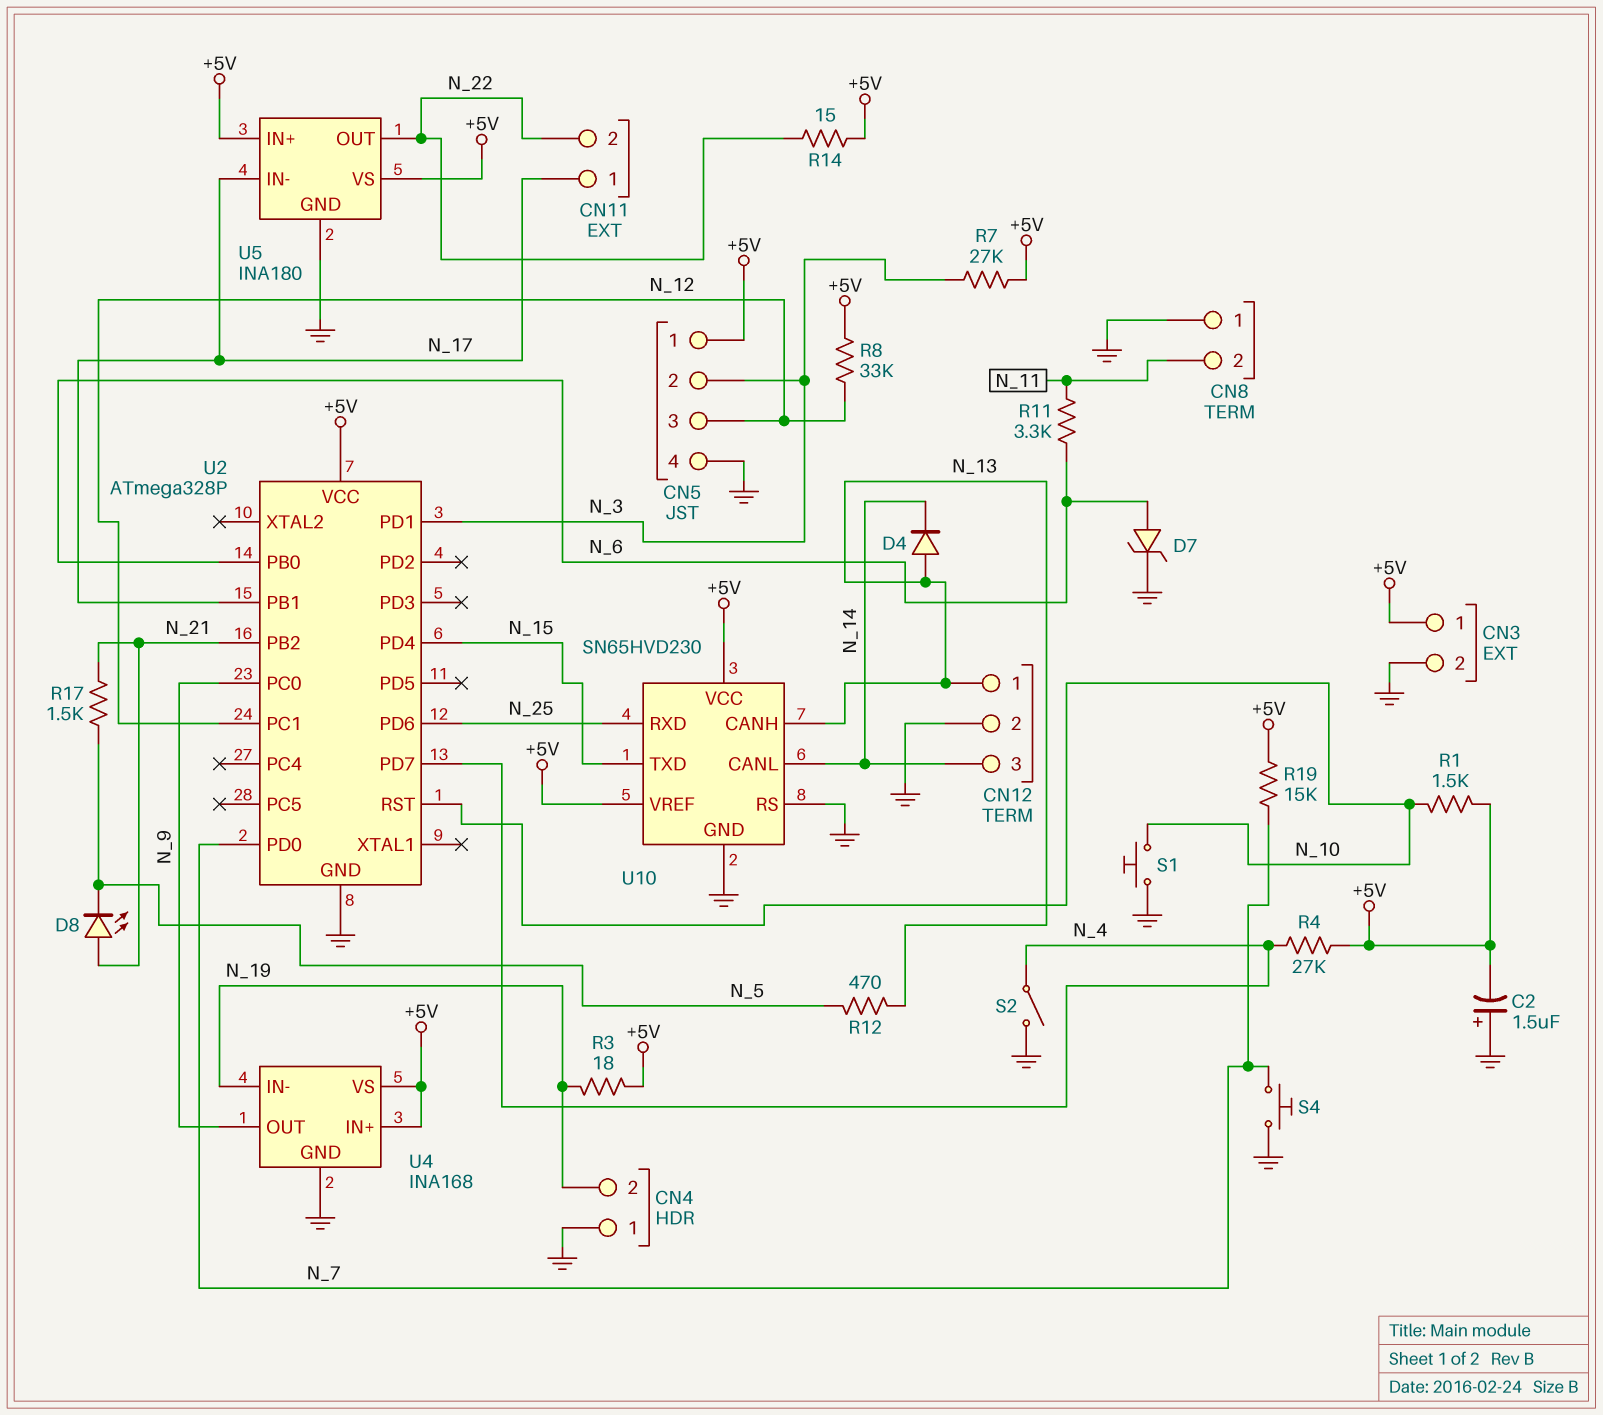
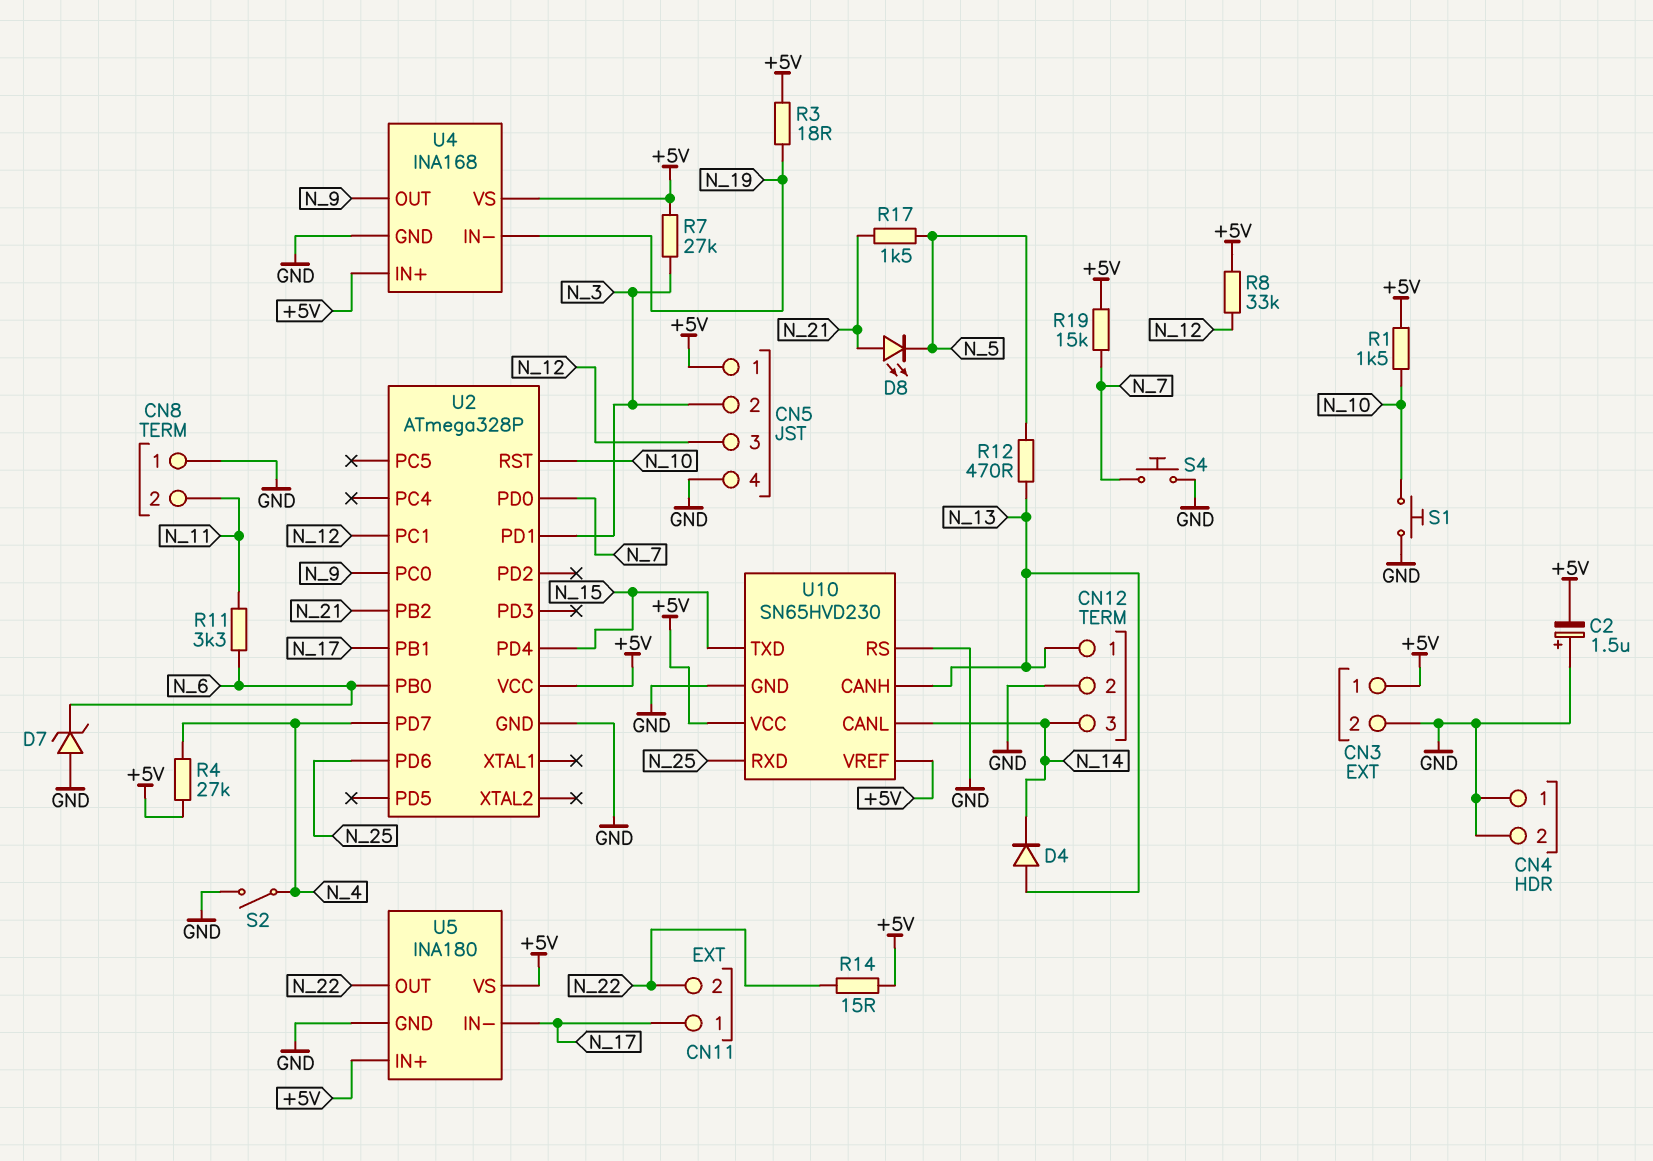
CN4 pin 2: N_19 -> GND
D7: zener (A N_6, K GND) -> zener (A GND, K N_6)

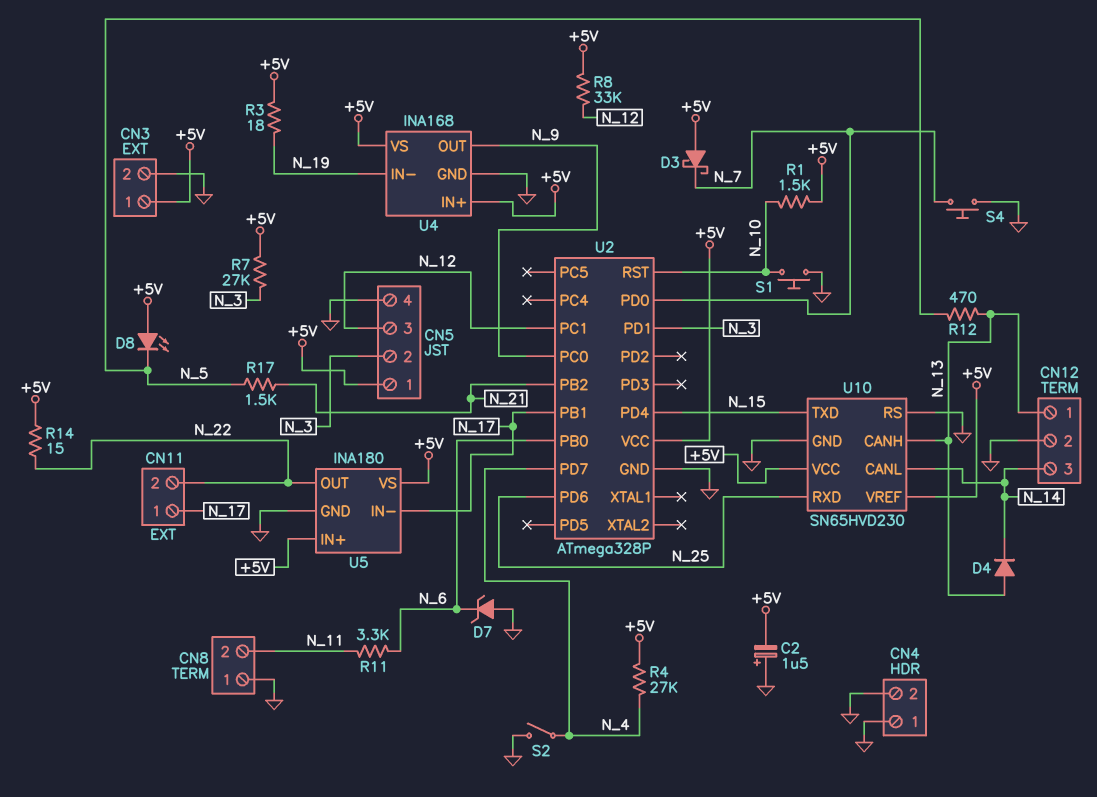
D3: none -> schottky (A +5V, K N_7)
D8: LED (A N_21, K N_5) -> LED (A +5V, K N_5)
R19: 15k (+5V, N_7) -> none

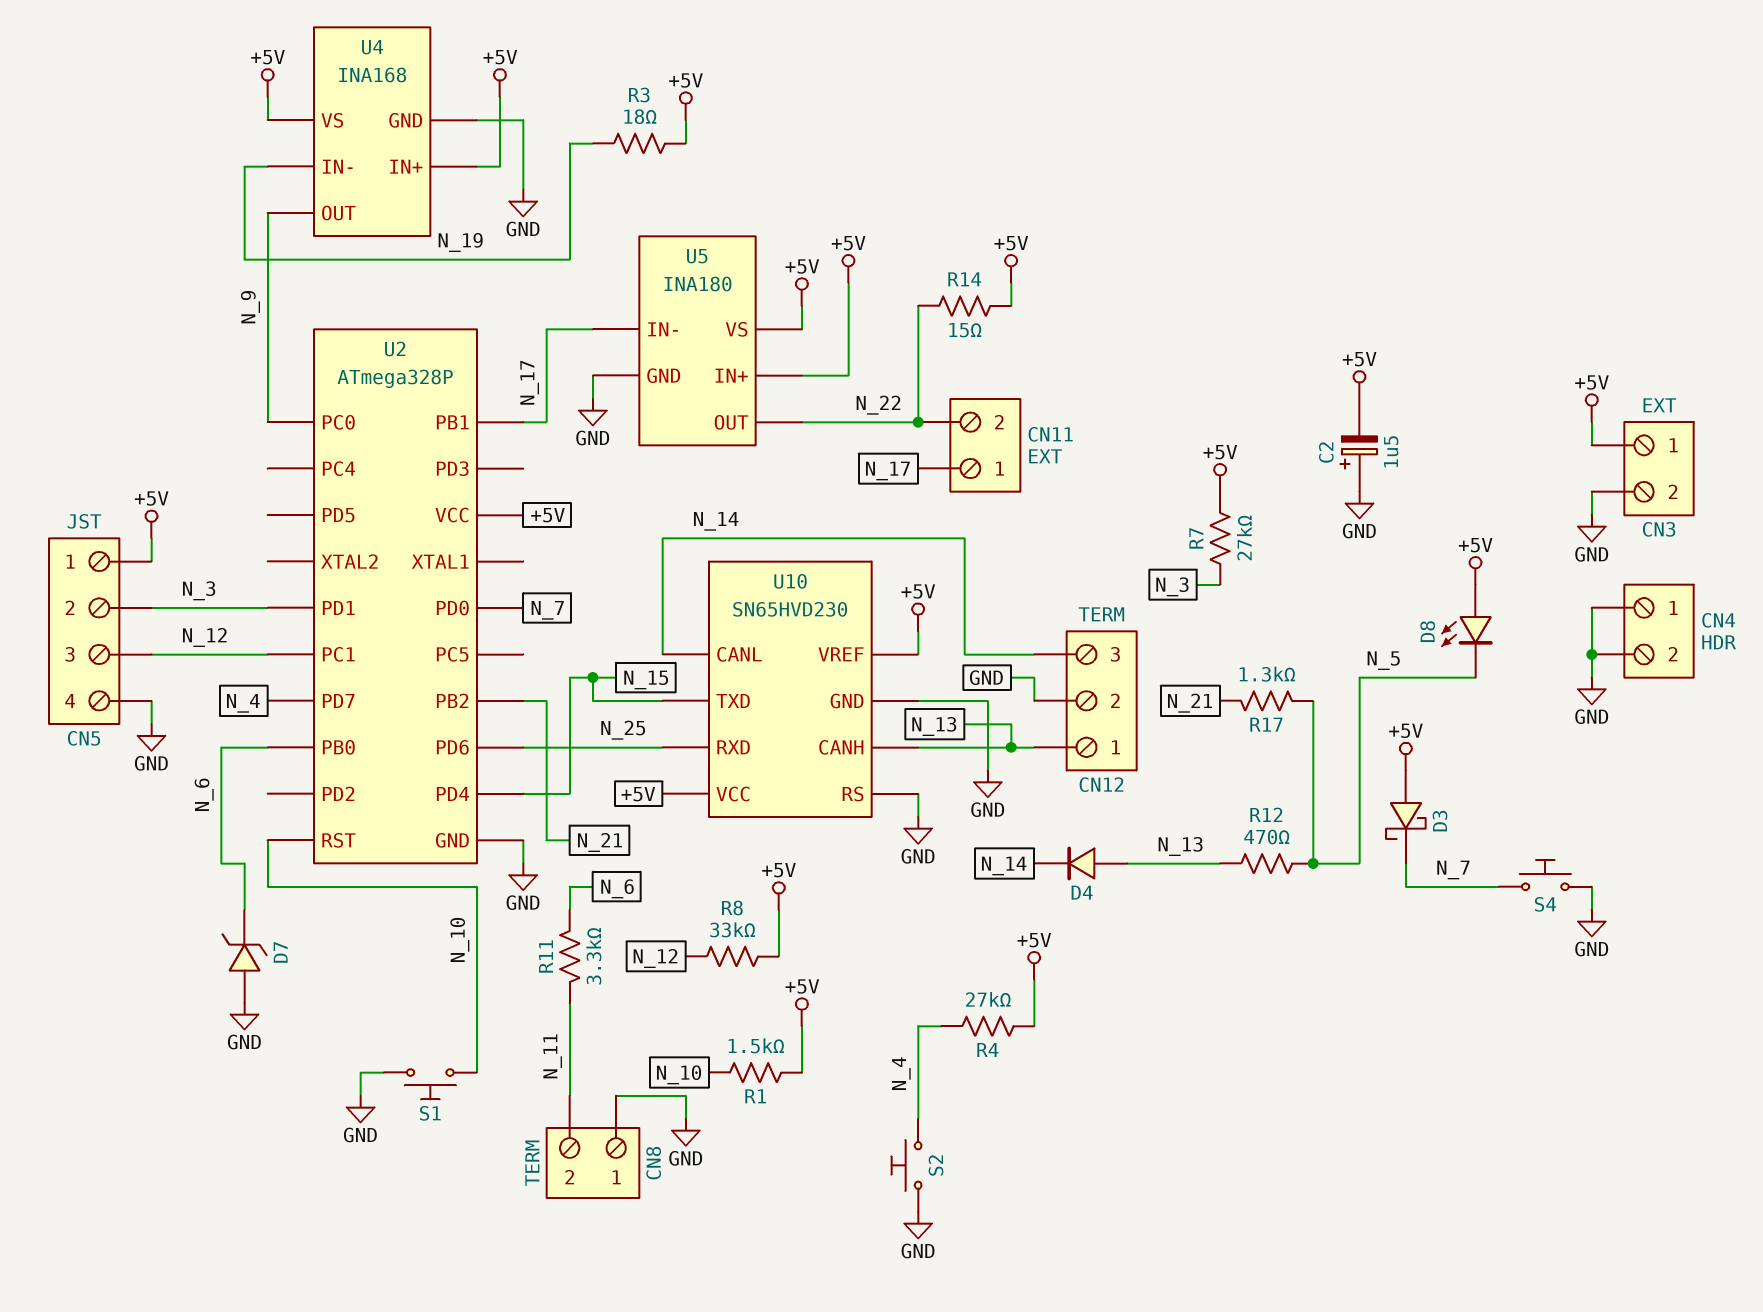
R17: 1.5k (N_5, N_21) -> 1.3k (N_5, N_21)
S2: switch (GND, N_4) -> button (GND, N_4)

